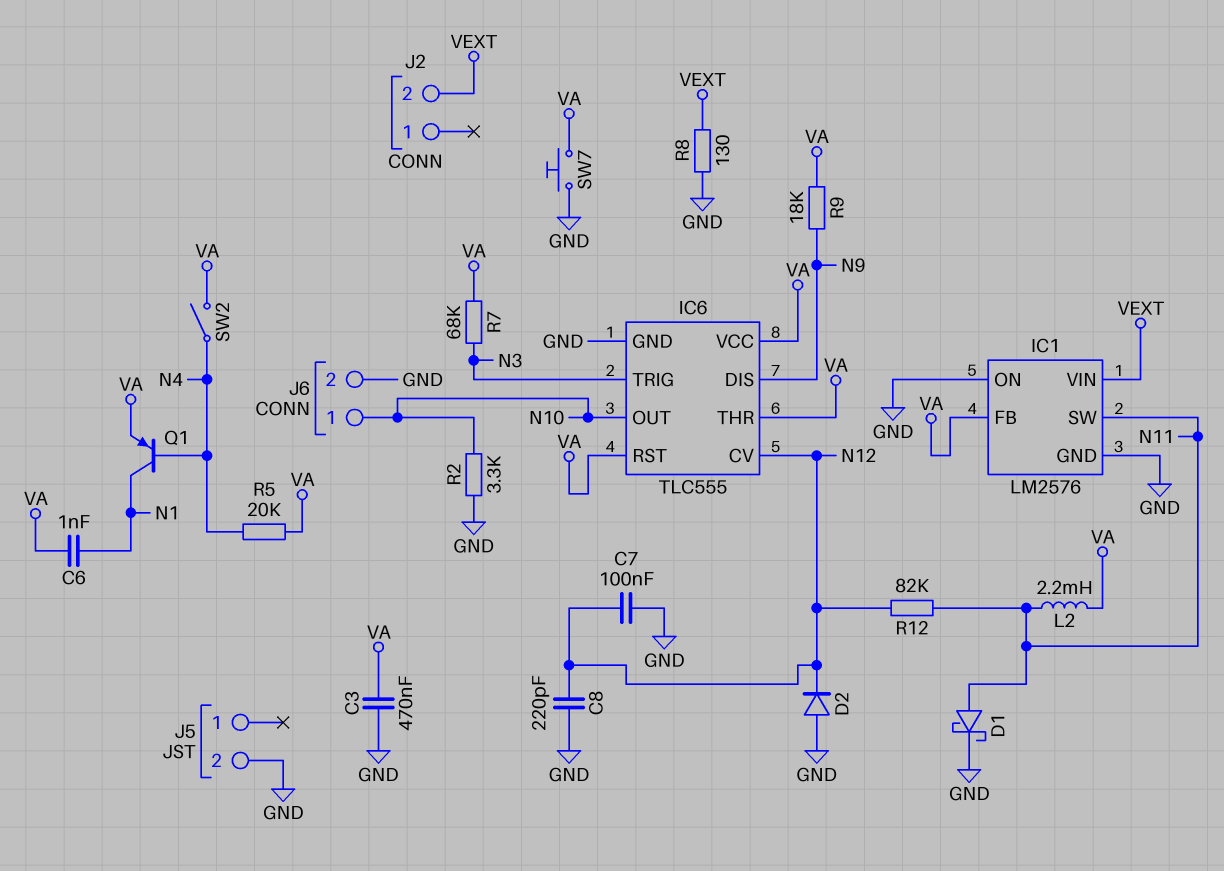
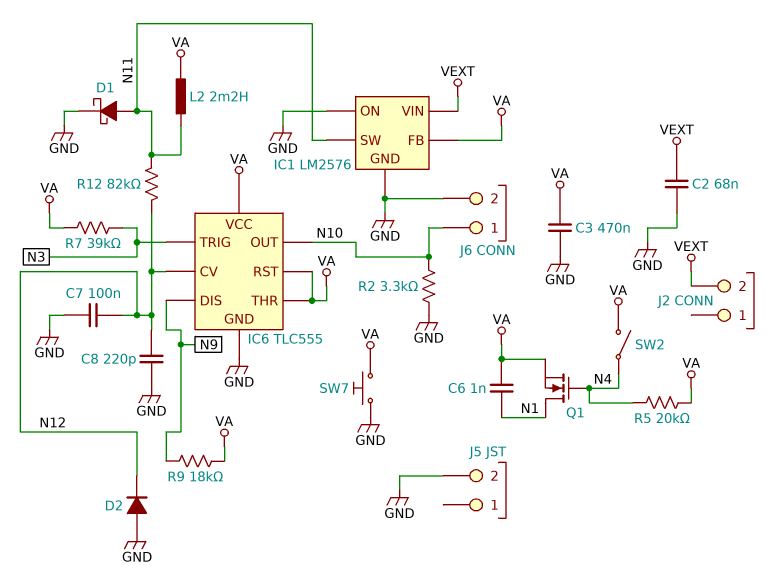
C2: none -> 68nF (GND, VEXT)
Q1: PNP (B N4, C N1, E VA) -> NMOS (G N4, D N1, S VA)
R7: 68k (N3, VA) -> 39k (N3, VA)
R8: 130 (GND, VEXT) -> none

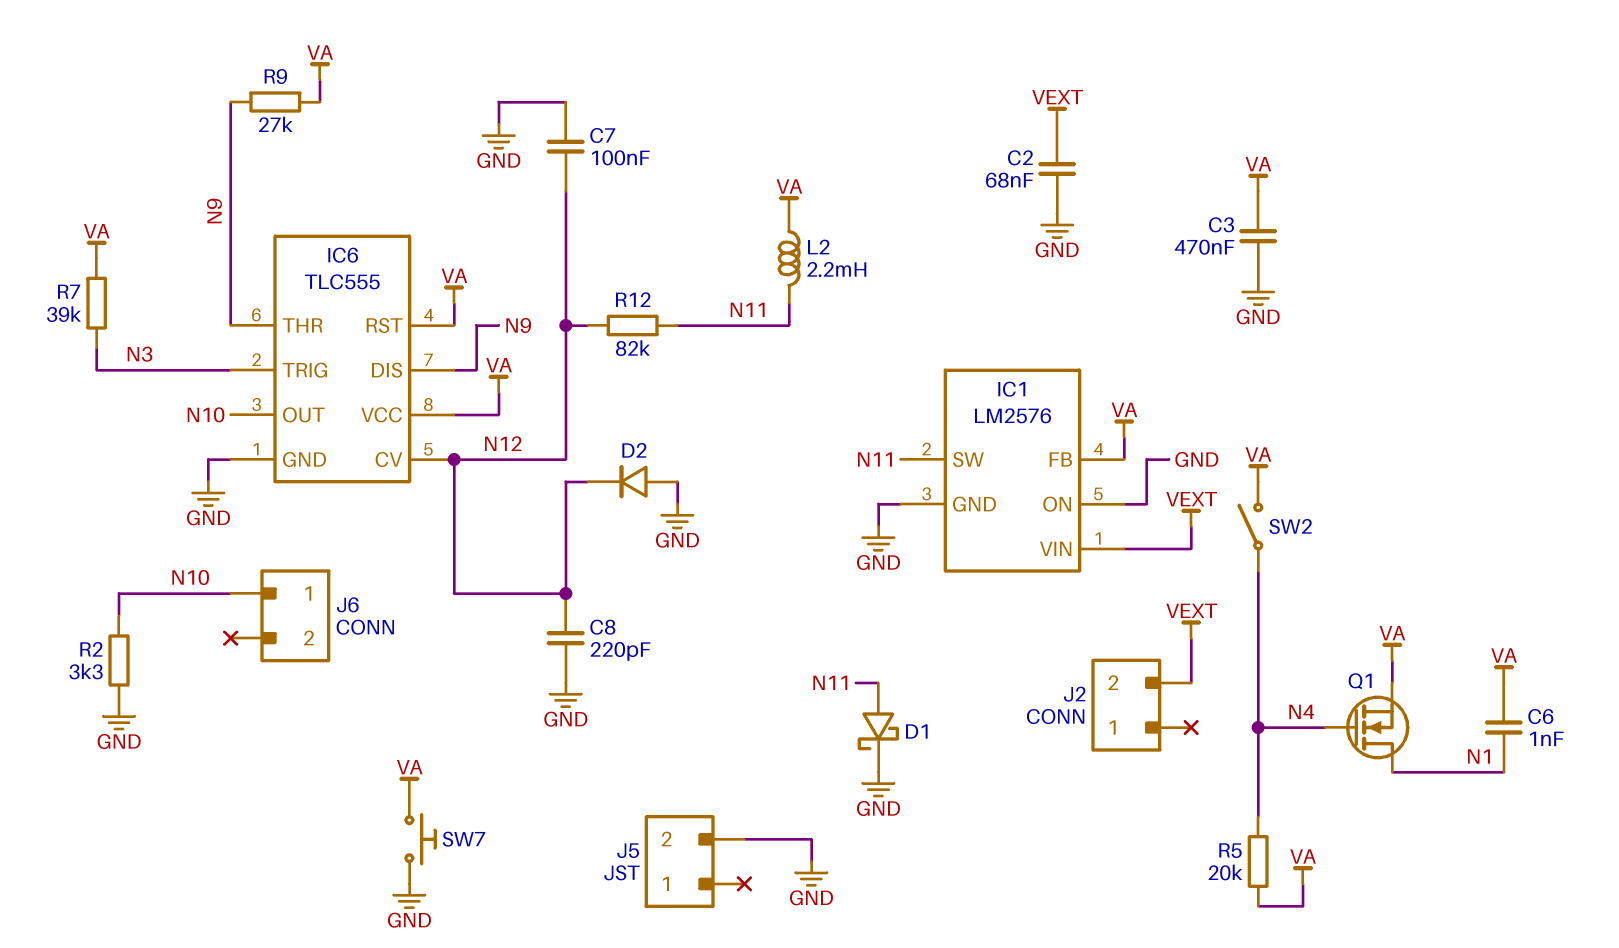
IC6 pin THR: VA -> N9
J6 pin 2: GND -> none
R9: 18k (N9, VA) -> 27k (N9, VA)

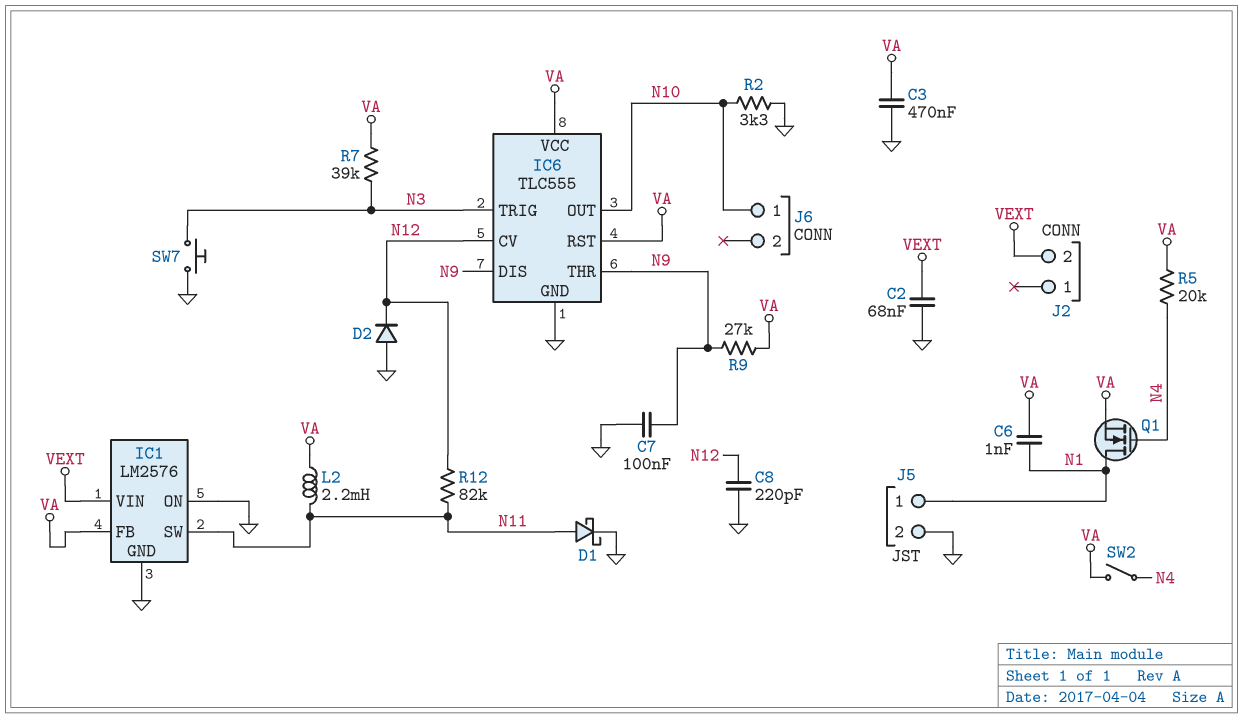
C7: 100nF (GND, N12) -> 100nF (GND, N9)
J5 pin 1: none -> N1
SW7: button (GND, VA) -> button (GND, N3)

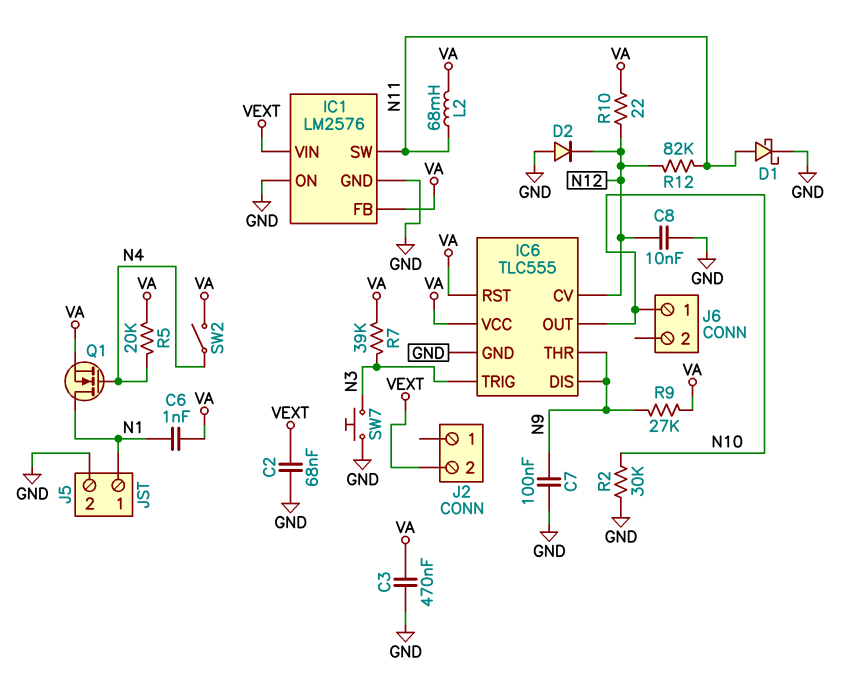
C8: 220pF (GND, N12) -> 10nF (GND, N12)
L2: 2.2mH (N11, VA) -> 68mH (N11, VA)
R2: 3.3k (GND, N10) -> 30k (GND, N10)
R10: none -> 22 (N12, VA)

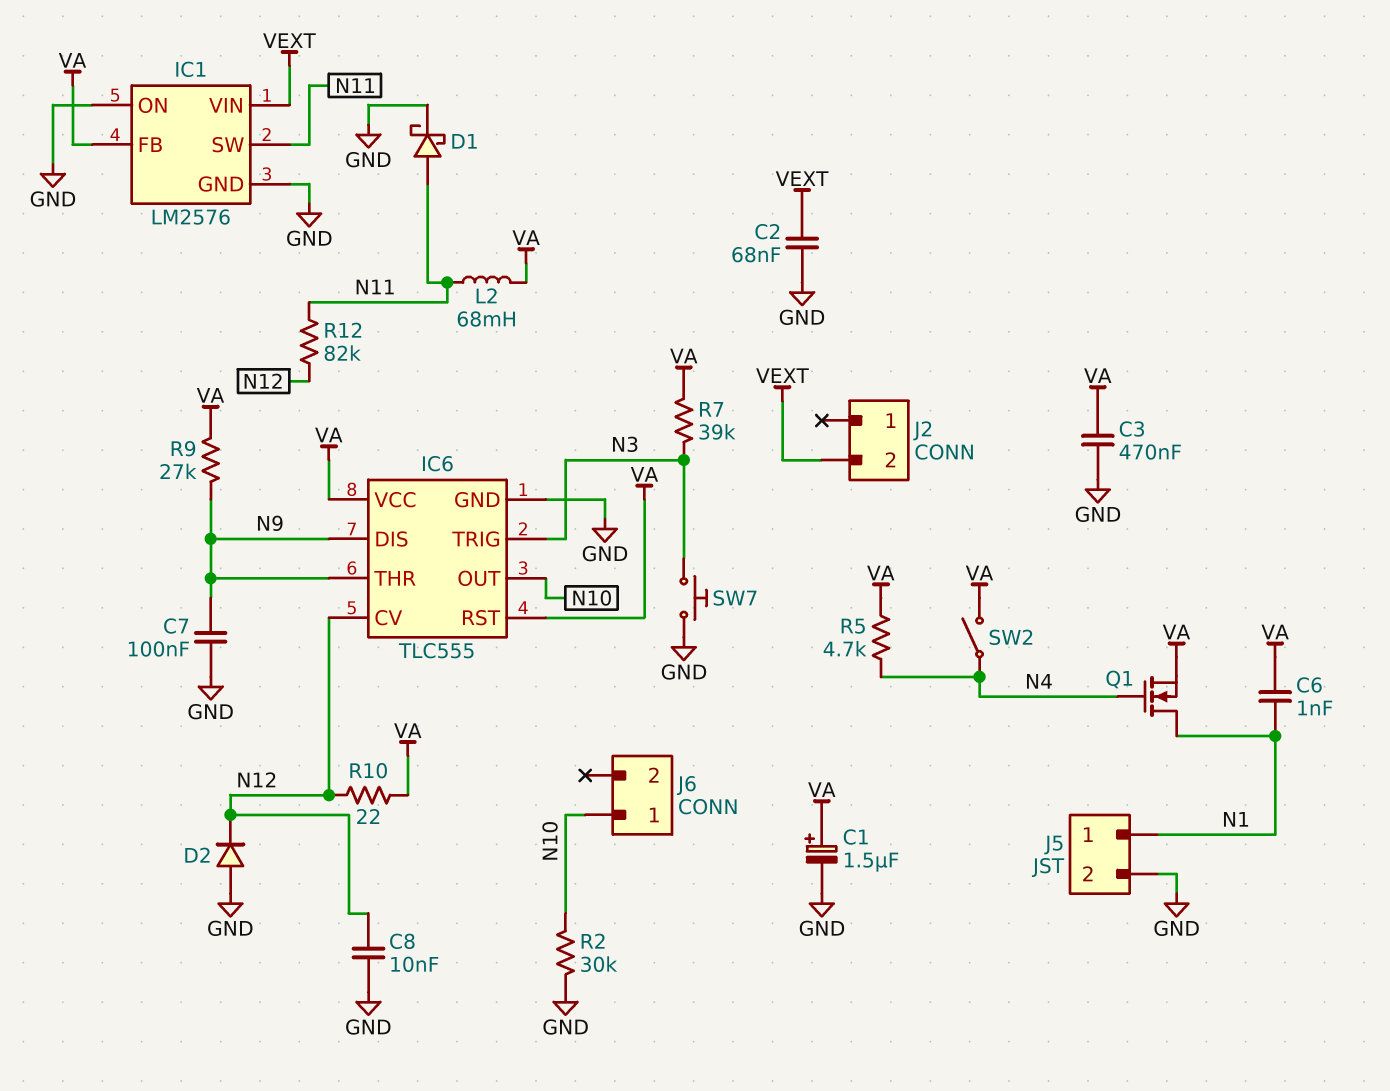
C1: none -> 1.5uF (plus VA, minus GND)
R5: 20k (N4, VA) -> 4.7k (N4, VA)

